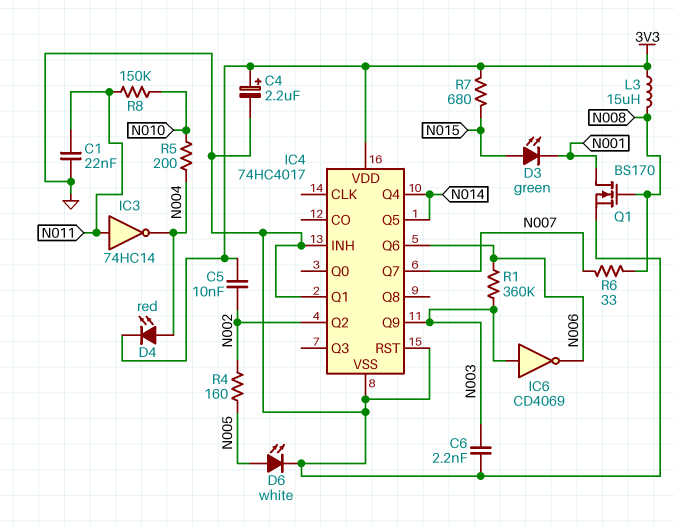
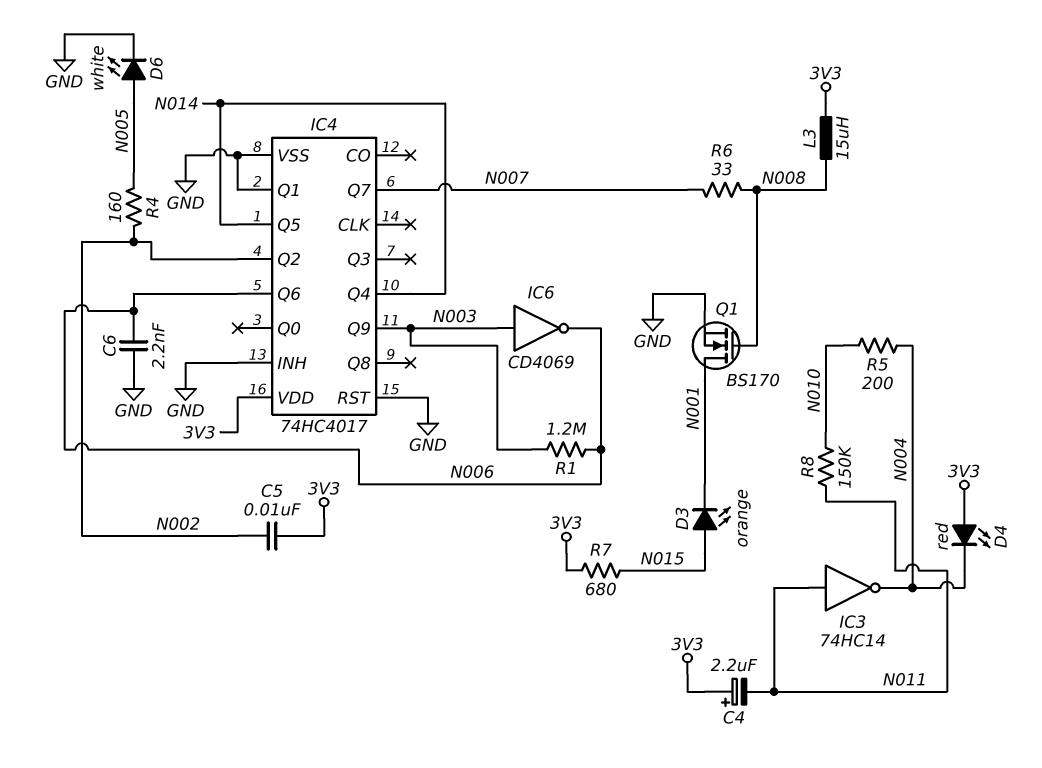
C1: 22nF (GND, N011) -> none
C4: 2.2uF (plus 3V3, minus GND) -> 2.2uF (plus 3V3, minus N011)
C6: 2.2nF (GND, N003) -> 2.2nF (GND, N006)
D3: LED green (A N015, K N001) -> LED orange (A N015, K N001)
D4: LED red (A N004, K 3V3) -> LED red (A 3V3, K N004)
R1: 360k (N003, N006) -> 1.2M (N003, N006)

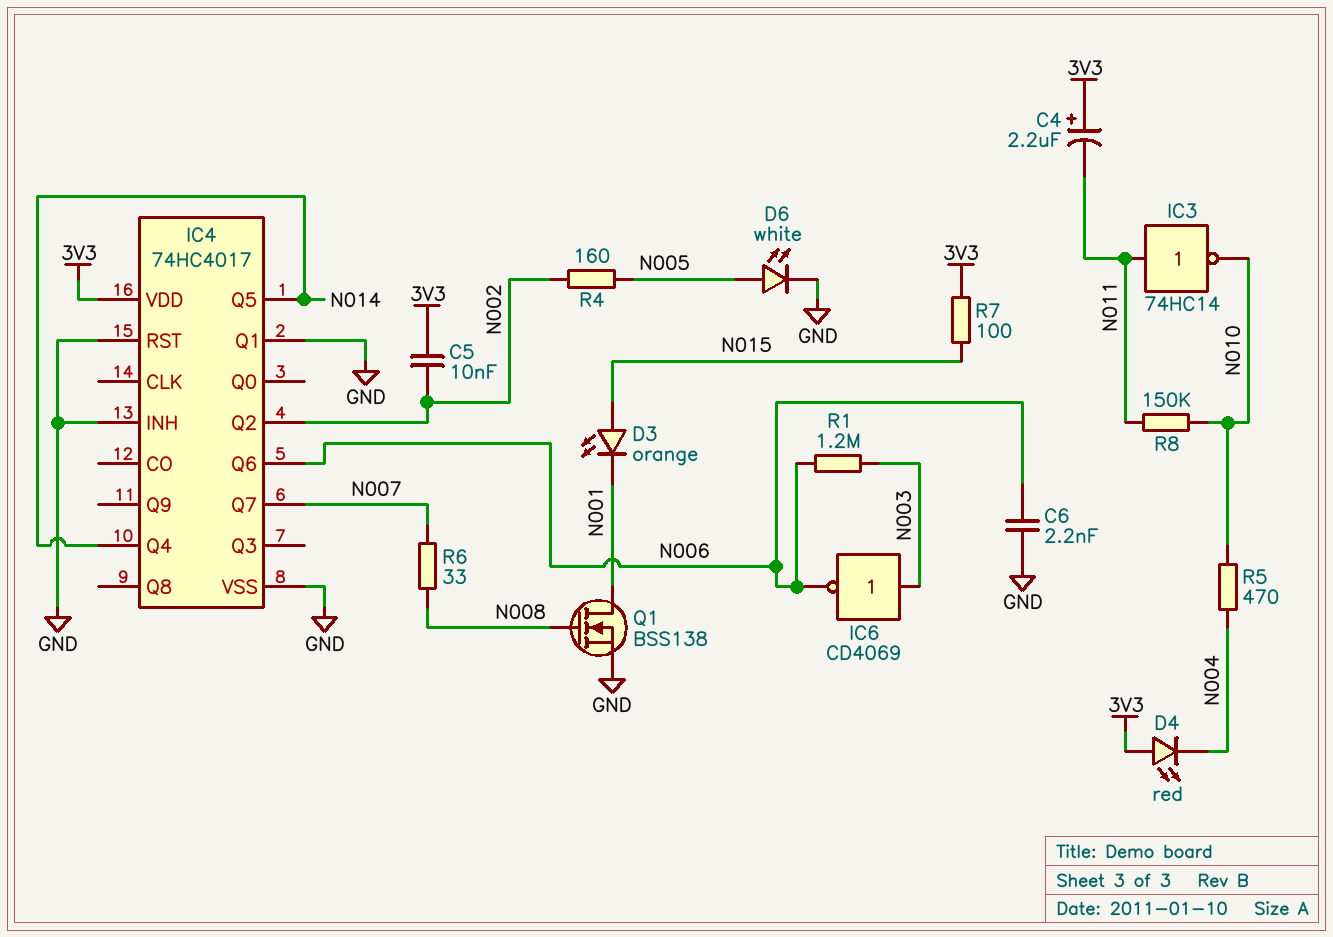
IC3: NOT 74HC14 (in N011, out N004) -> NOT 74HC14 (in N011, out N010)
IC4 pin Q9: N003 -> none
L3: 15uH (3V3, N008) -> none
Q1: NMOS BS170 (G N008, D N001, S GND) -> NMOS BSS138 (G N008, D N001, S GND)
R5: 200 (N004, N010) -> 470 (N004, N010)
R7: 680 (3V3, N015) -> 100 (3V3, N015)

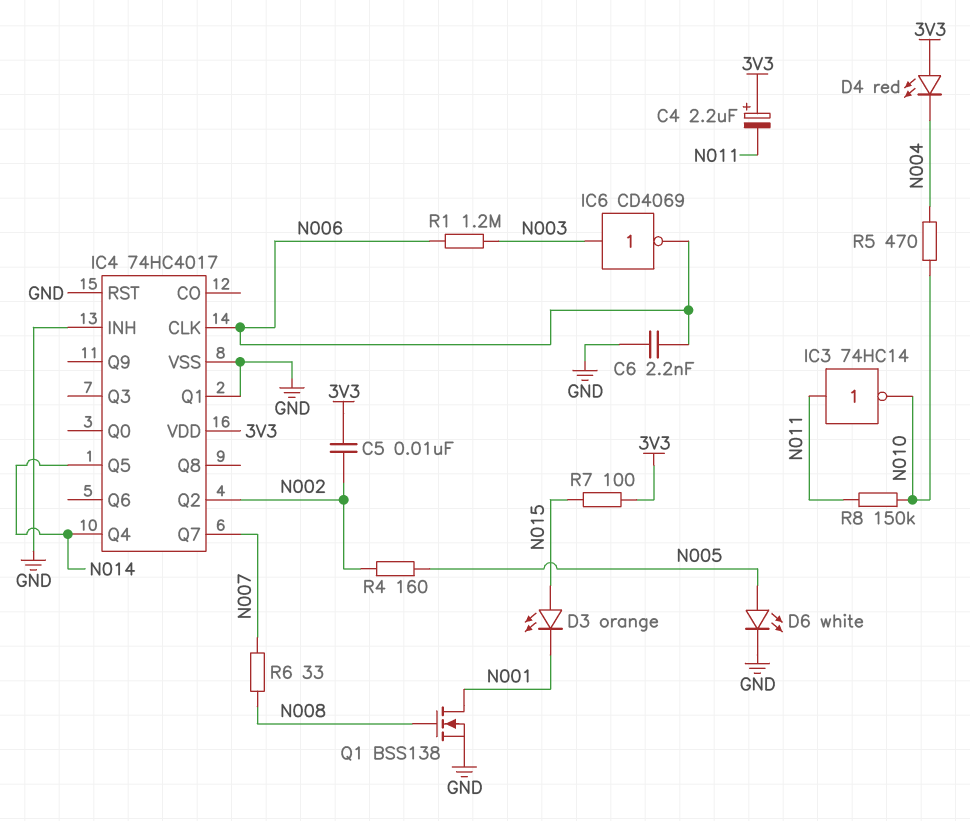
IC4 pin CLK: none -> N006
IC4 pin Q6: N006 -> none

